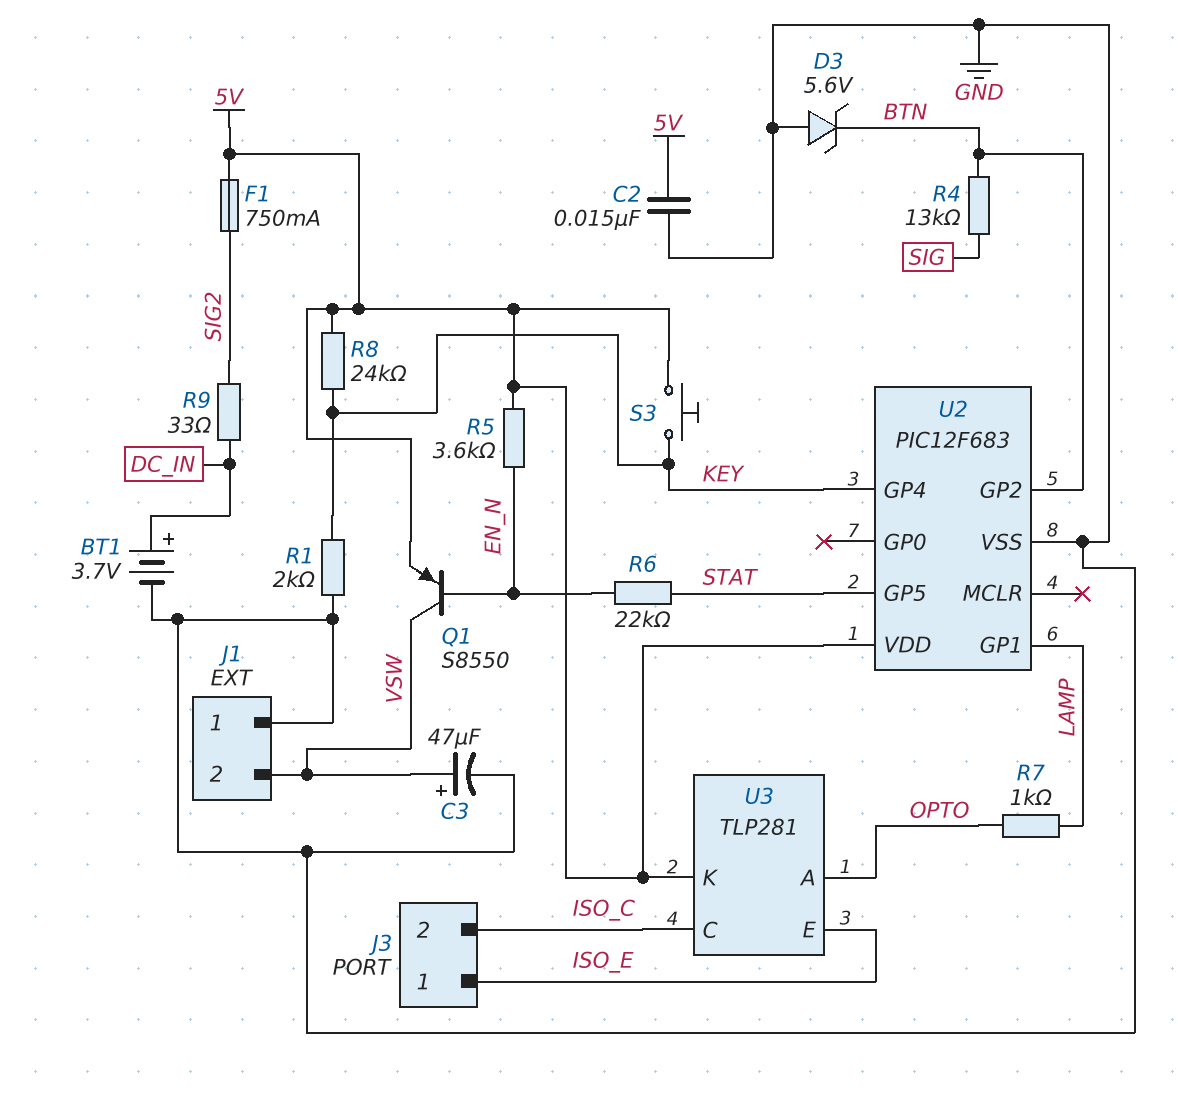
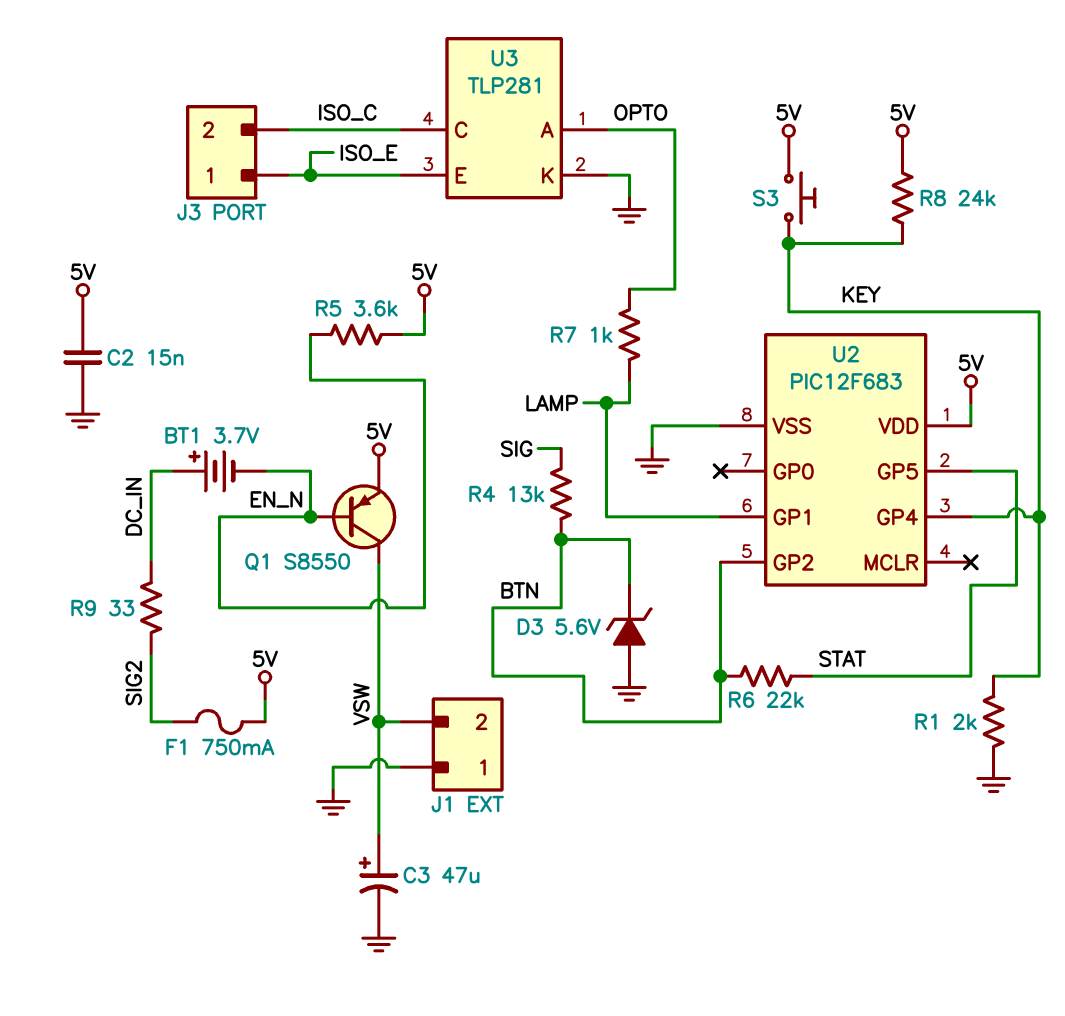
BT1: 3.7V (plus DC_IN, minus GND) -> 3.7V (plus DC_IN, minus EN_N)
R6: 22k (EN_N, STAT) -> 22k (BTN, STAT)
U3 pin K: 5V -> GND

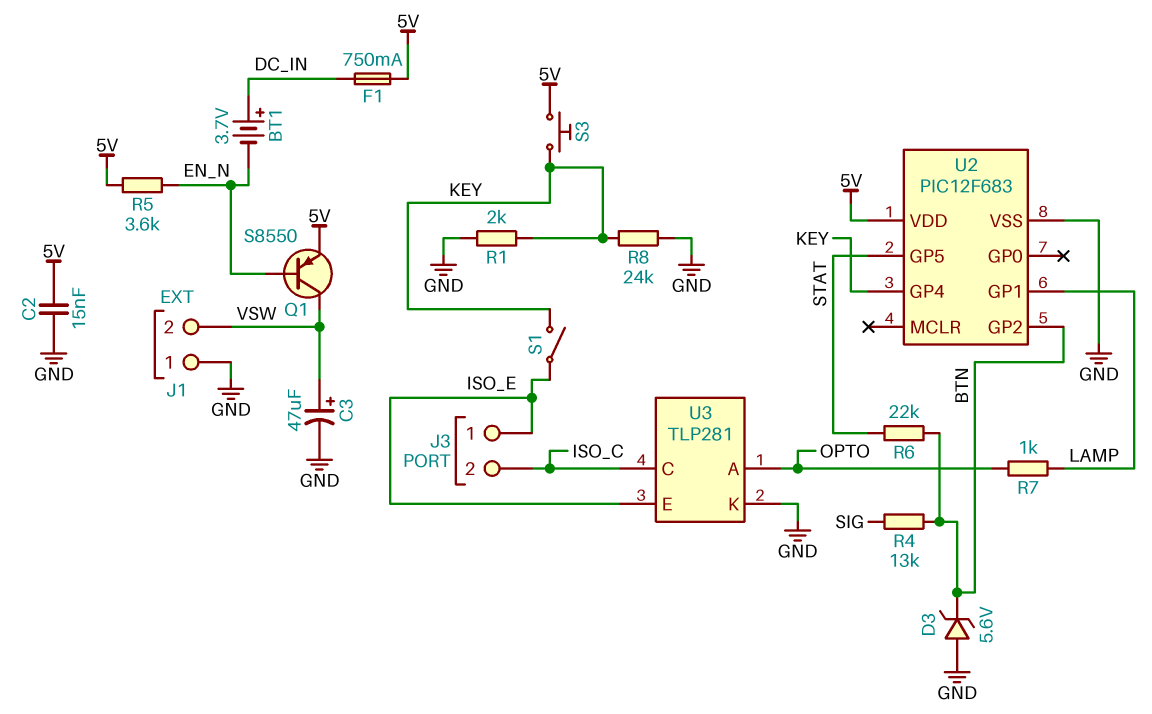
F1: 750mA (5V, SIG2) -> 750mA (5V, DC_IN)
R8: 24k (5V, KEY) -> 24k (GND, KEY)
R9: 33 (DC_IN, SIG2) -> none
S1: none -> switch (ISO_E, KEY)

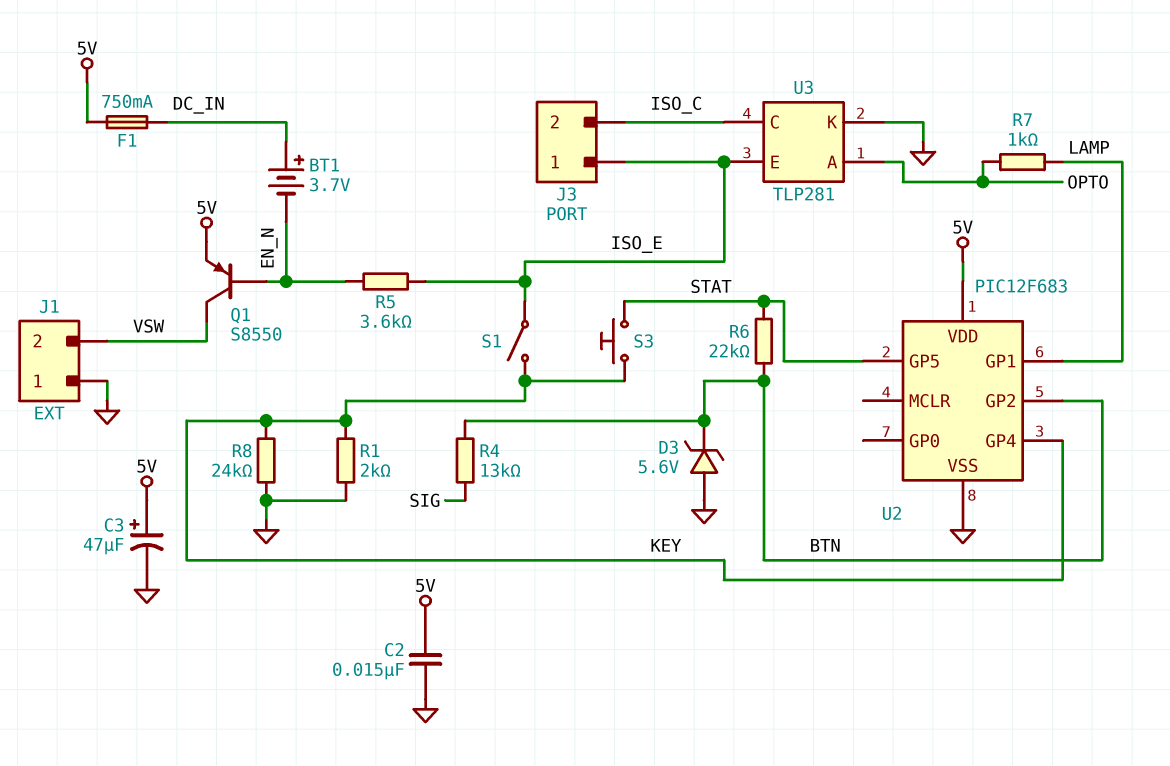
C3: 47uF (plus VSW, minus GND) -> 47uF (plus 5V, minus GND)
R5: 3.6k (5V, EN_N) -> 3.6k (EN_N, ISO_E)
S3: button (5V, KEY) -> button (KEY, STAT)

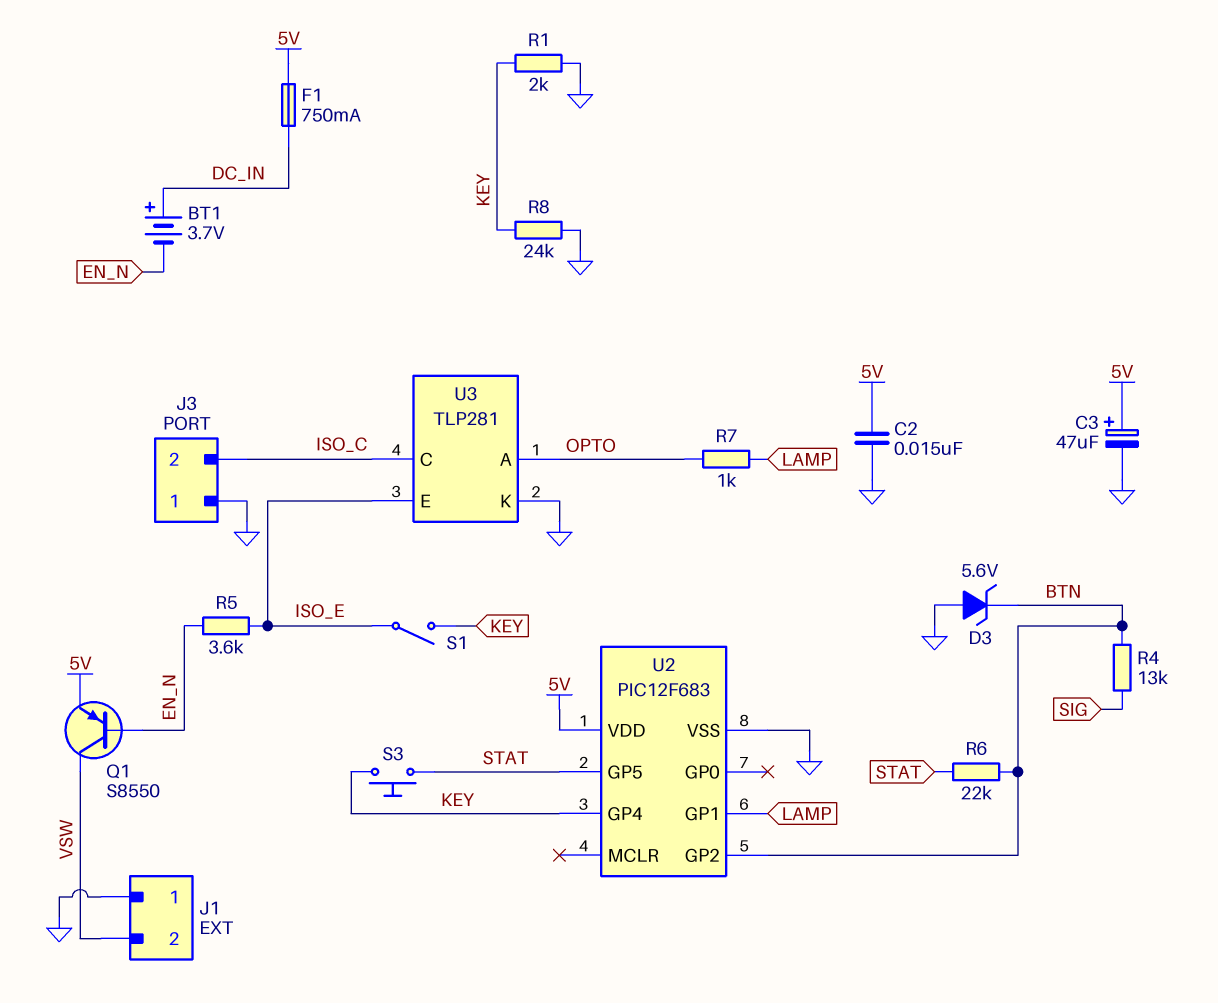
J3 pin 1: ISO_E -> GND

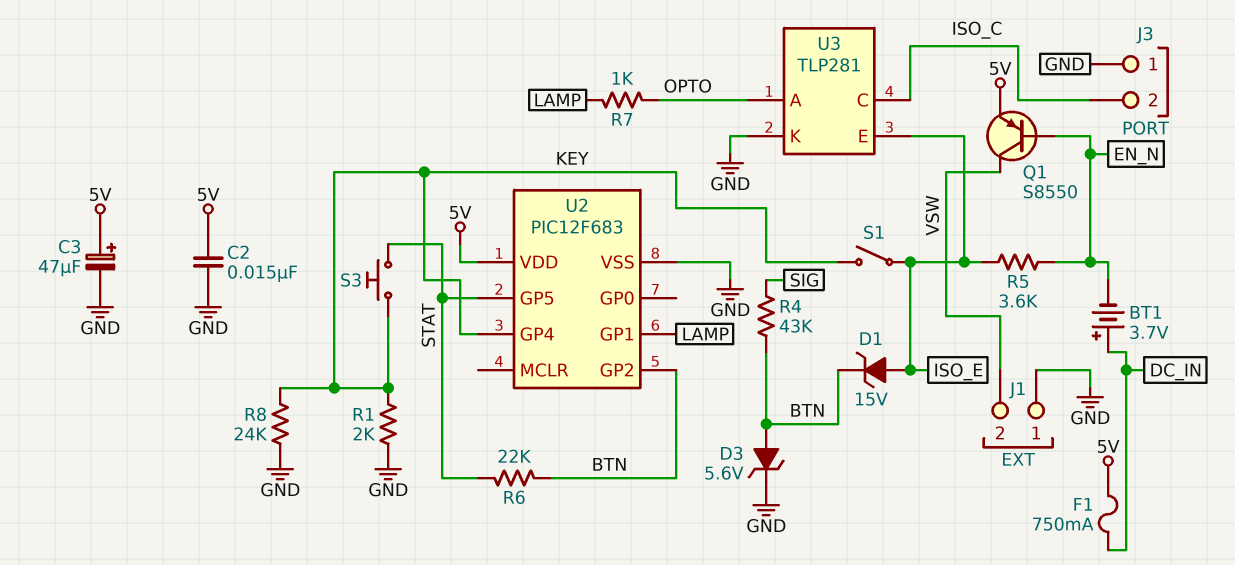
D1: none -> zener 15V (A ISO_E, K BTN)
D3: zener 5.6V (A GND, K BTN) -> zener 5.6V (A BTN, K GND)
R4: 13k (BTN, SIG) -> 43k (BTN, SIG)

